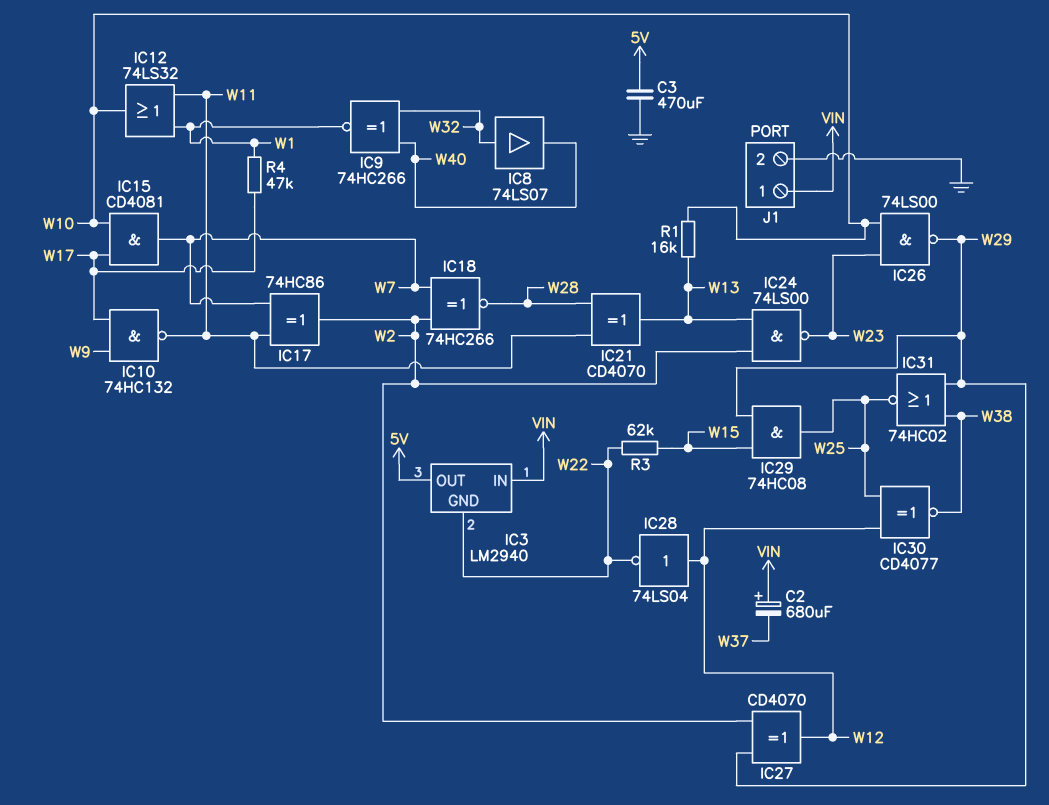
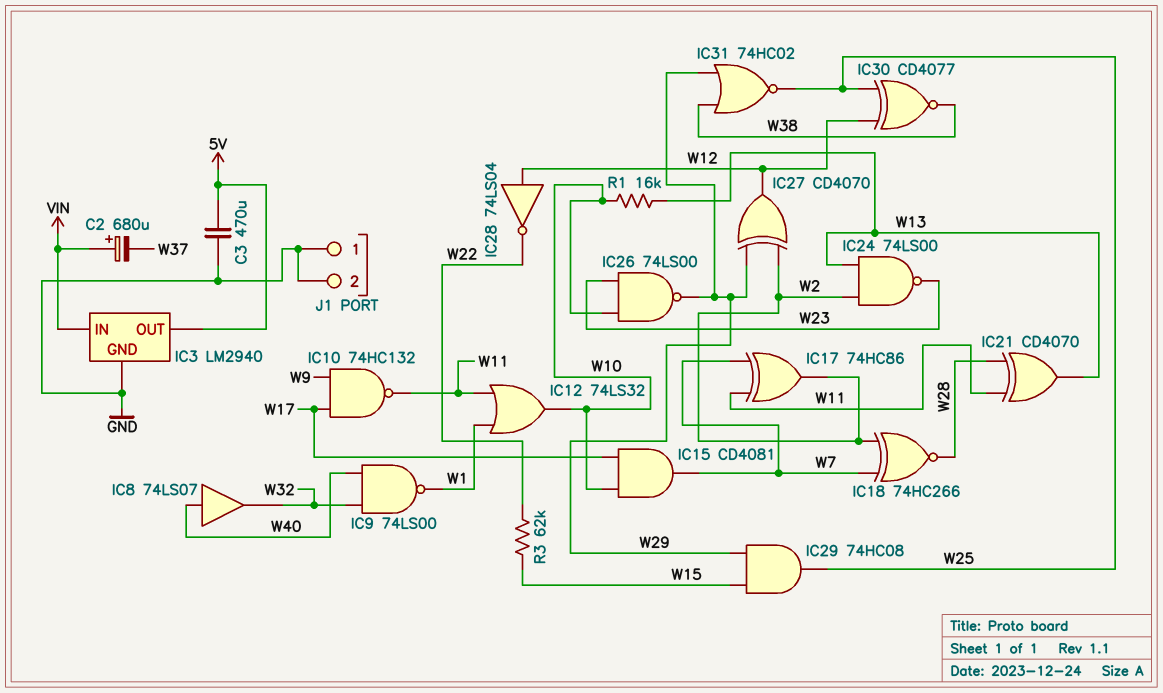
IC3 pin GND: W22 -> GND
IC8: buffer 74LS07 (in W32, out W40) -> buffer 74LS07 (in W40, out W32)
IC9: XNOR 74HC266 (in W32, in W40, out W1) -> NAND 74LS00 (in W32, in W40, out W1)
J1 pin 1: VIN -> GND
R4: 47k (W1, W17) -> none

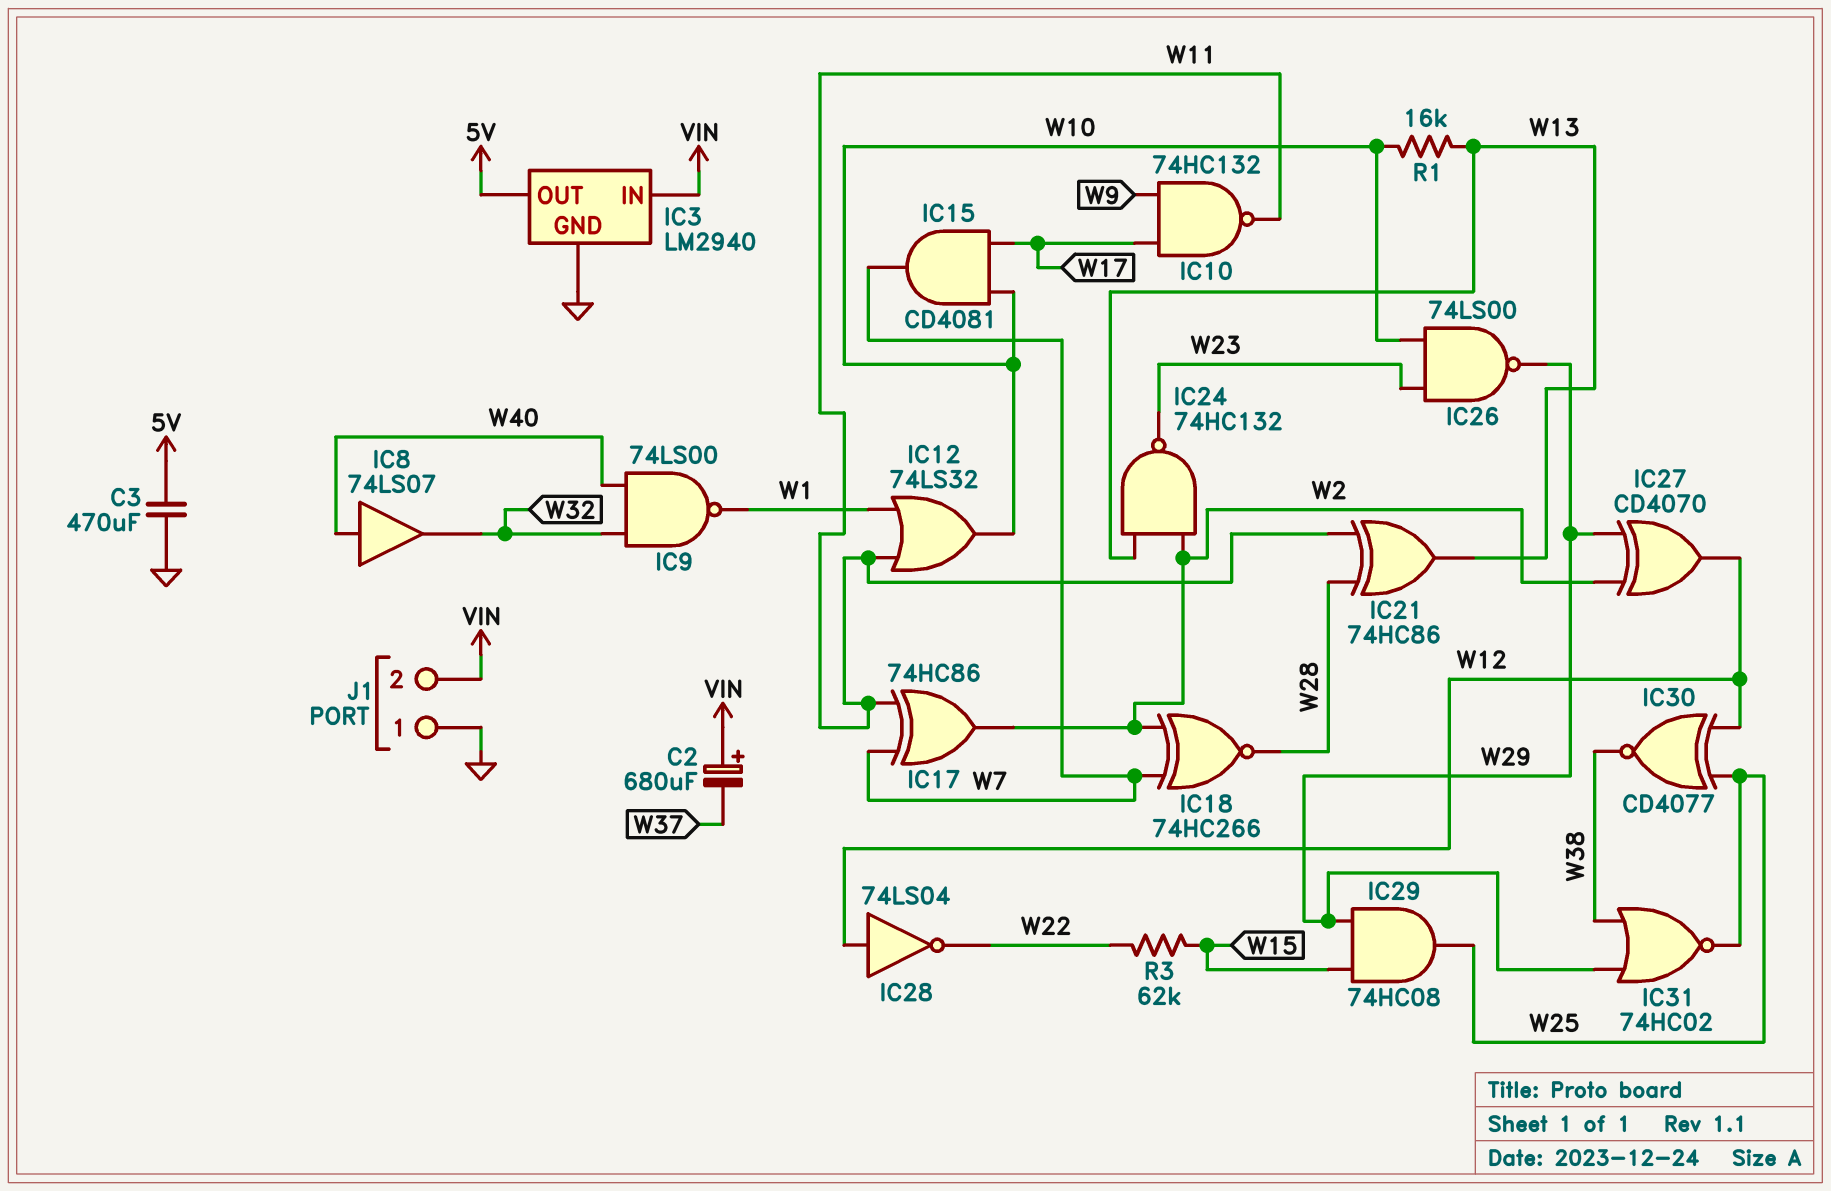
IC21: XOR CD4070 (in W11, in W28, out W13) -> XOR 74HC86 (in W11, in W28, out W13)
IC24: NAND 74LS00 (in W2, in W13, out W23) -> NAND 74HC132 (in W2, in W13, out W23)
J1 pin 2: GND -> VIN

